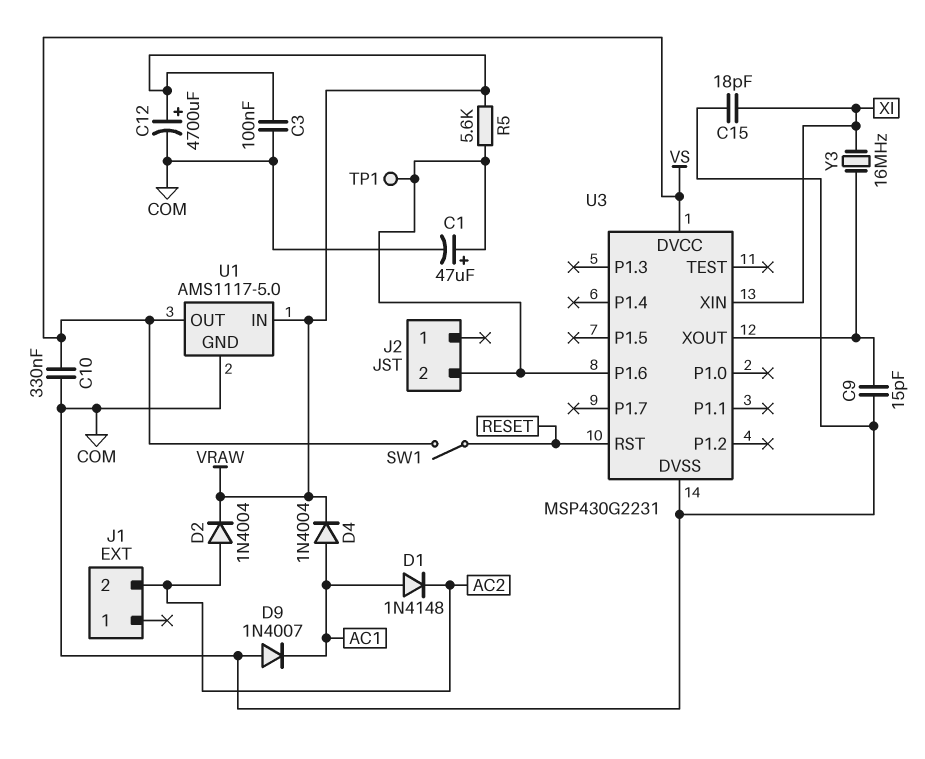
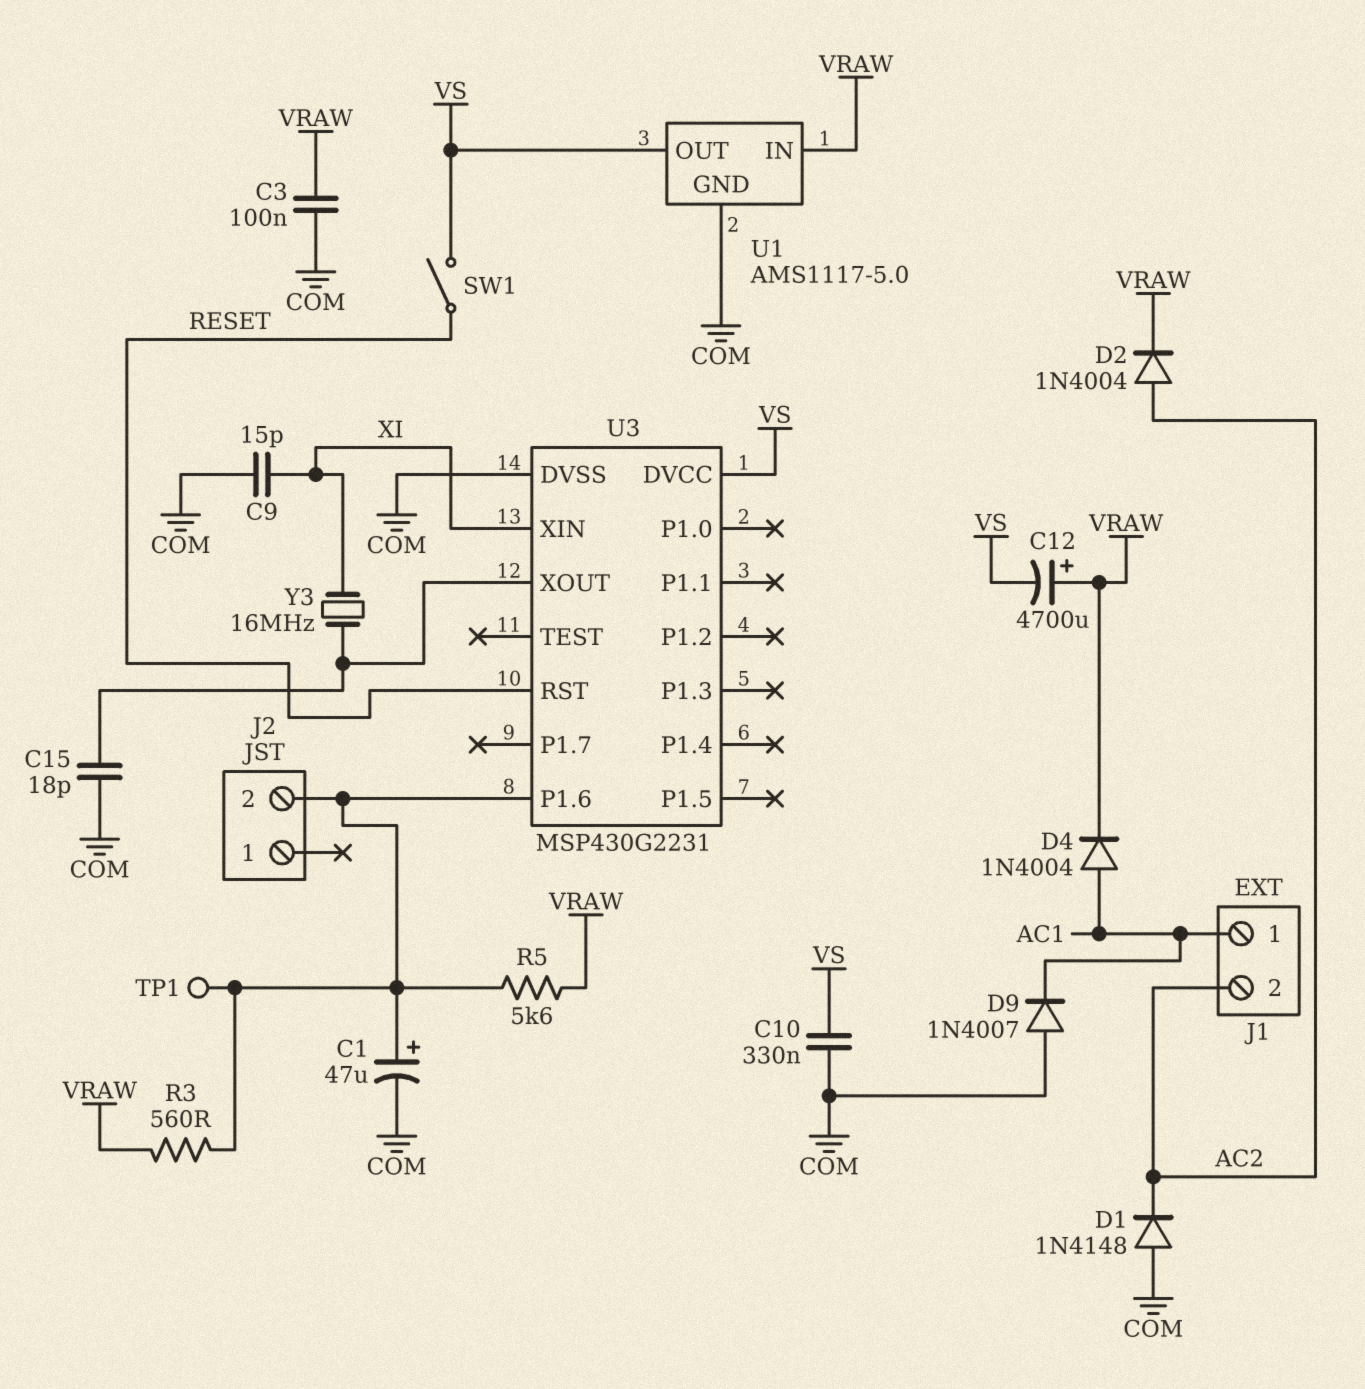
C9: 15pF (COM, U3/XOUT) -> 15pF (COM, XI)
C12: 4700uF (plus VRAW, minus COM) -> 4700uF (plus VRAW, minus VS)
C15: 18pF (COM, XI) -> 18pF (COM, U3/XOUT)
D1: diode 1N4148 (A AC1, K AC2) -> diode 1N4148 (A COM, K AC2)
J1 pin 1: none -> AC1
R3: none -> 560 (J2/2, VRAW)

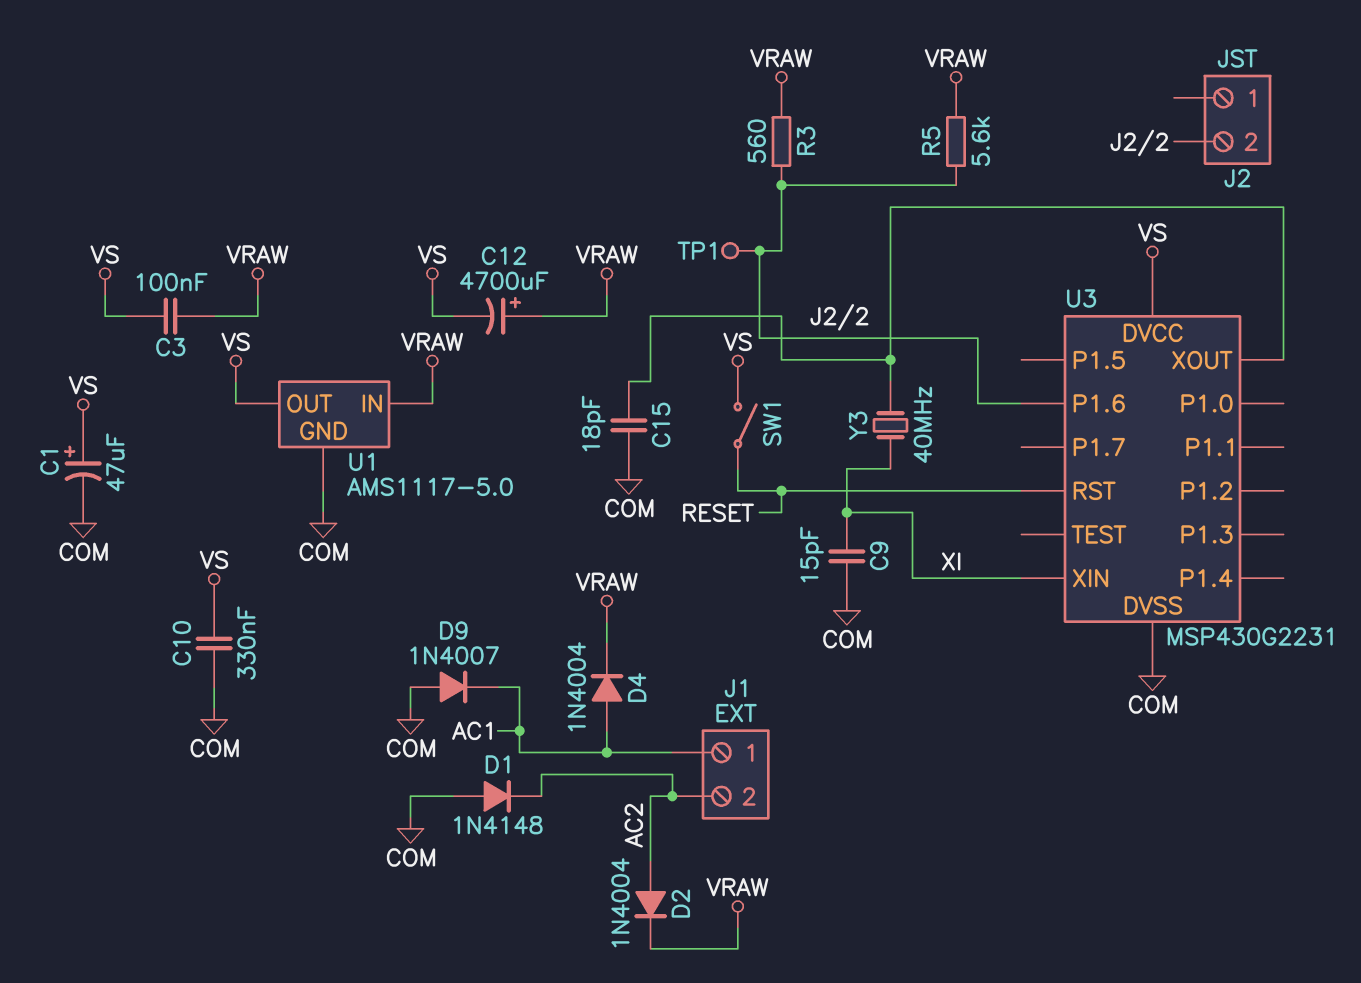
C1: 47uF (plus J2/2, minus COM) -> 47uF (plus VS, minus COM)
C3: 100nF (COM, VRAW) -> 100nF (VRAW, VS)
Y3: 16MHz (U3/XOUT, XI) -> 40MHz (U3/XOUT, XI)

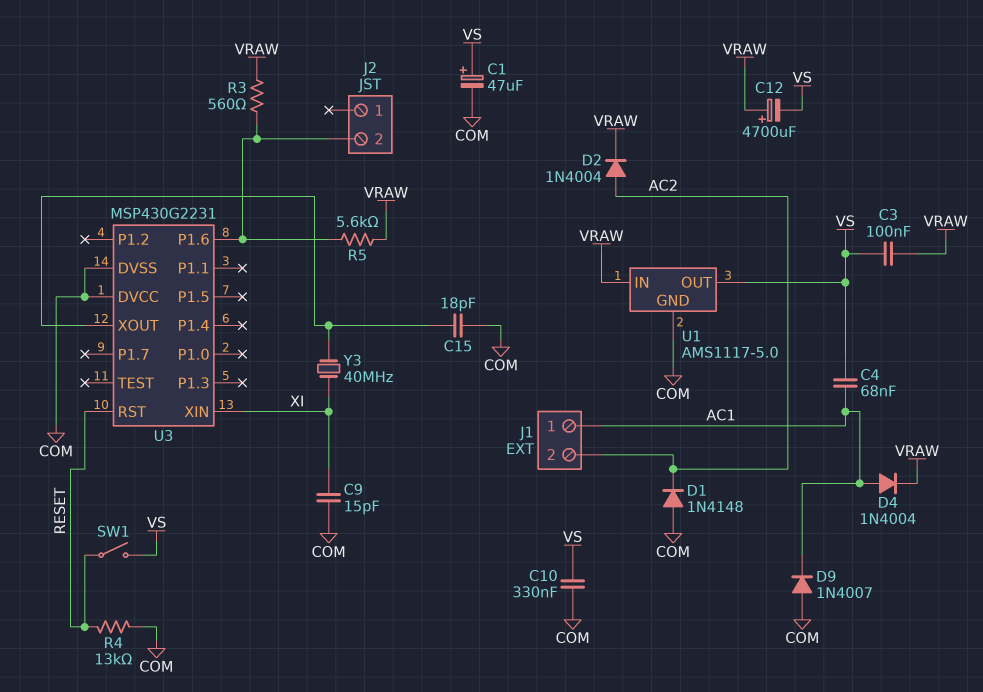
C4: none -> 68nF (AC1, VS)
R4: none -> 13k (COM, RESET)
TP1: test point (J2/2) -> none
U3 pin DVCC: VS -> COM

